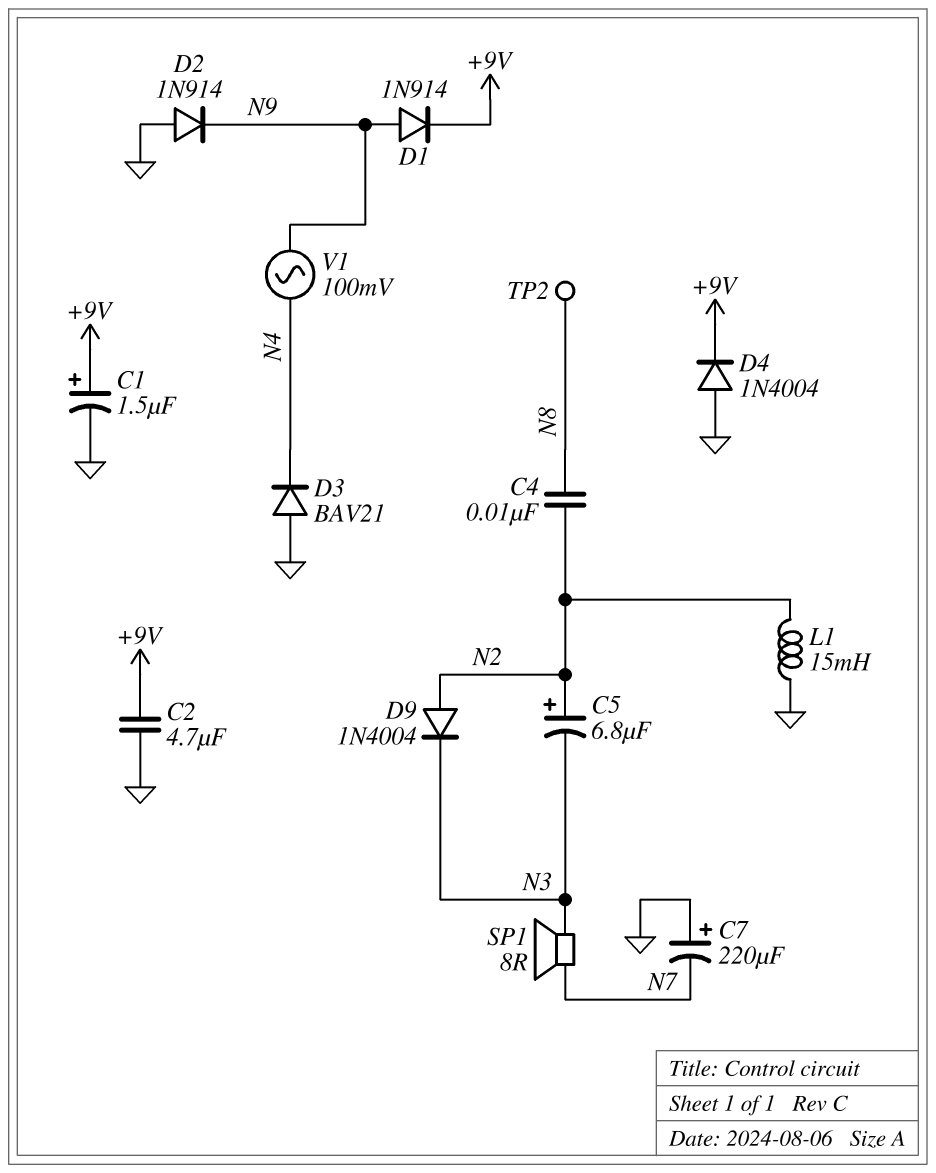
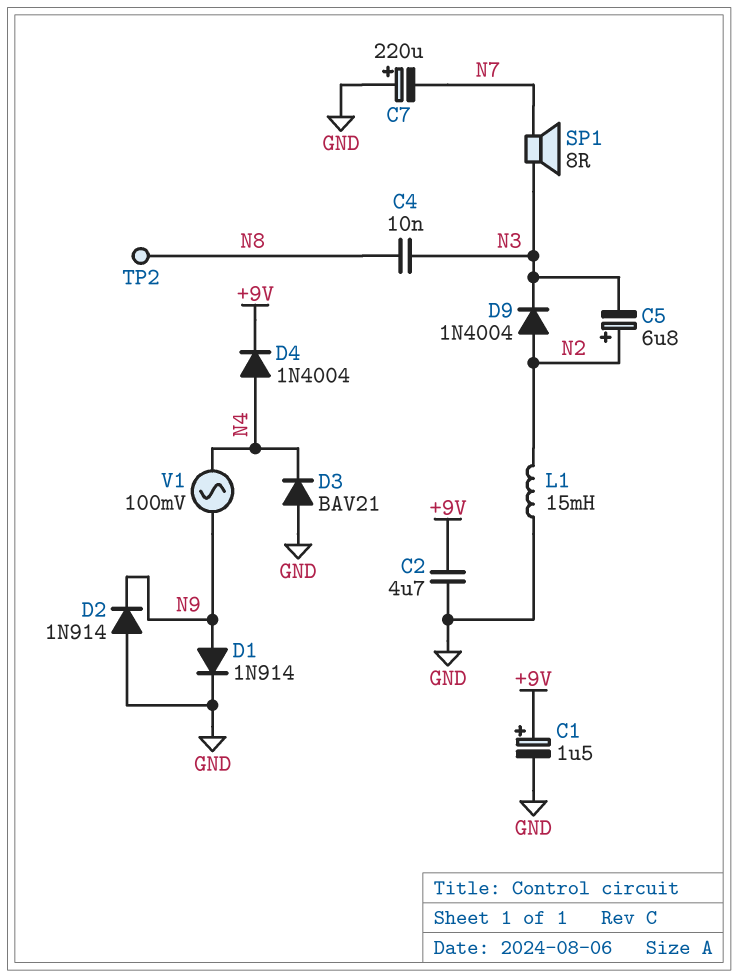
C4: 10nF (N2, N8) -> 10nF (N3, N8)
D1: diode 1N914 (A N9, K +9V) -> diode 1N914 (A N9, K GND)
D4: diode 1N4004 (A GND, K +9V) -> diode 1N4004 (A N4, K +9V)

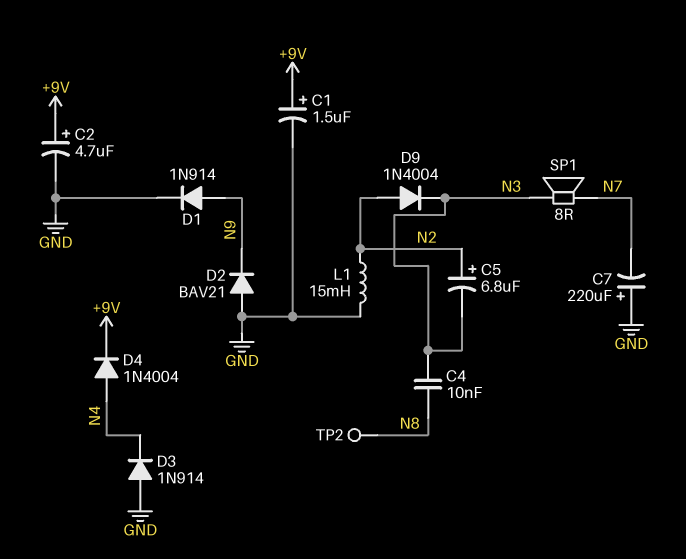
C2: 4.7uF (+9V, GND) -> 4.7uF (plus +9V, minus GND)
D2: diode 1N914 (A GND, K N9) -> diode BAV21 (A GND, K N9)
D3: diode BAV21 (A GND, K N4) -> diode 1N914 (A GND, K N4)
V1: AC 100mV (N4, N9) -> none

